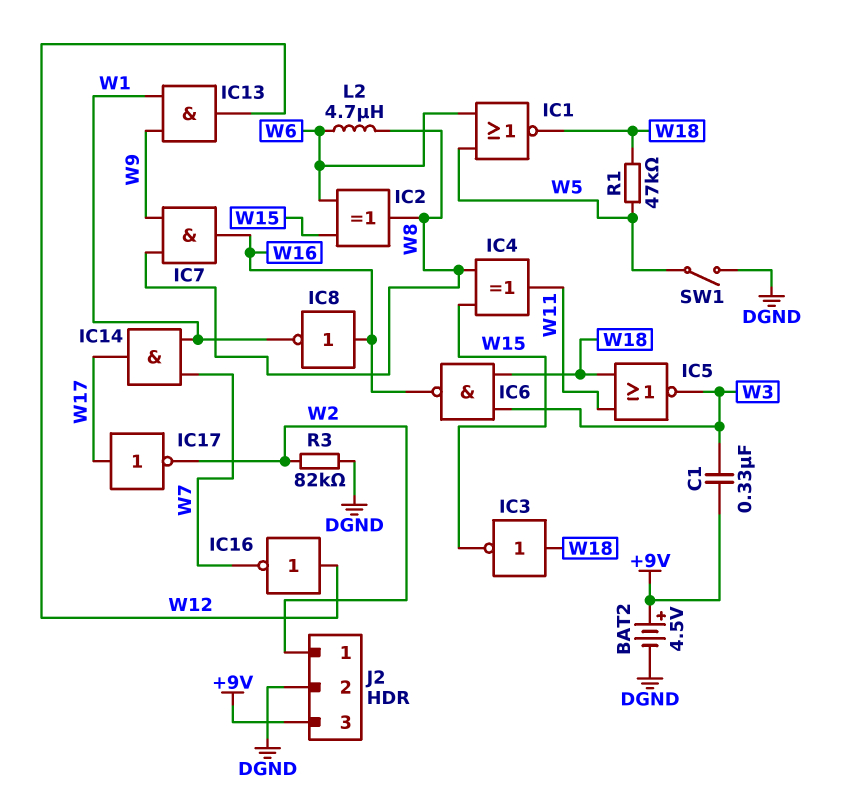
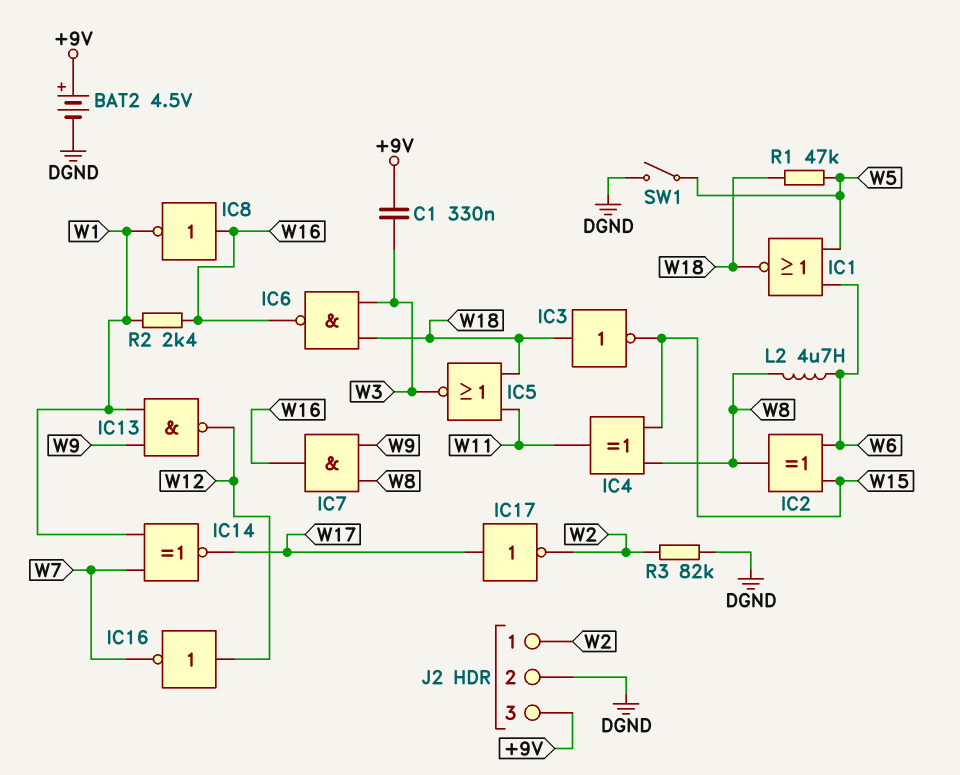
IC13: AND (in W1, in W9, out W12) -> NAND (in W1, in W9, out W12)
IC14: AND (in W1, in W7, out W17) -> XNOR (in W1, in W7, out W17)
R2: none -> 2.4k (W1, W16)

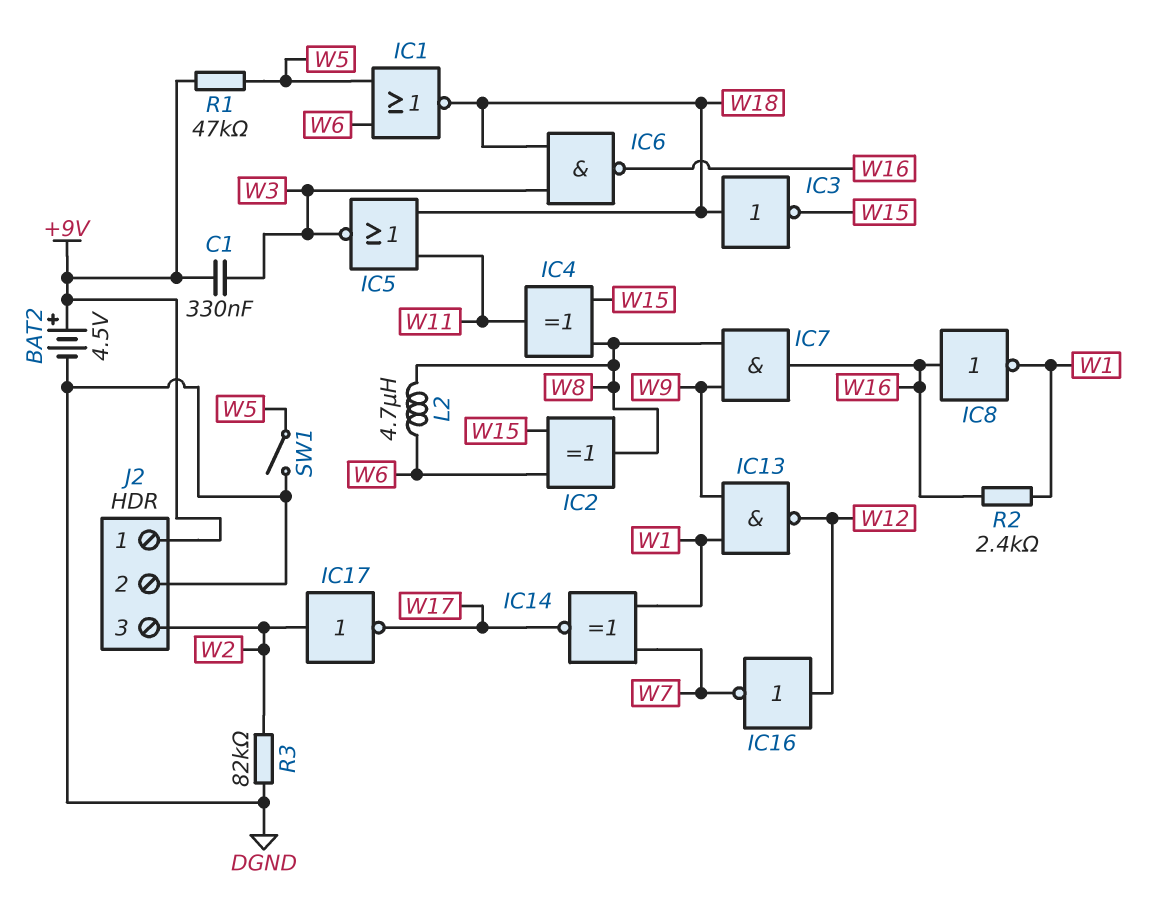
IC17: NOT (in W17, out W2) -> NOT (in W2, out W17)
J2 pin 1: W2 -> +9V
J2 pin 3: +9V -> W2
R1: 47k (W5, W18) -> 47k (+9V, W5)

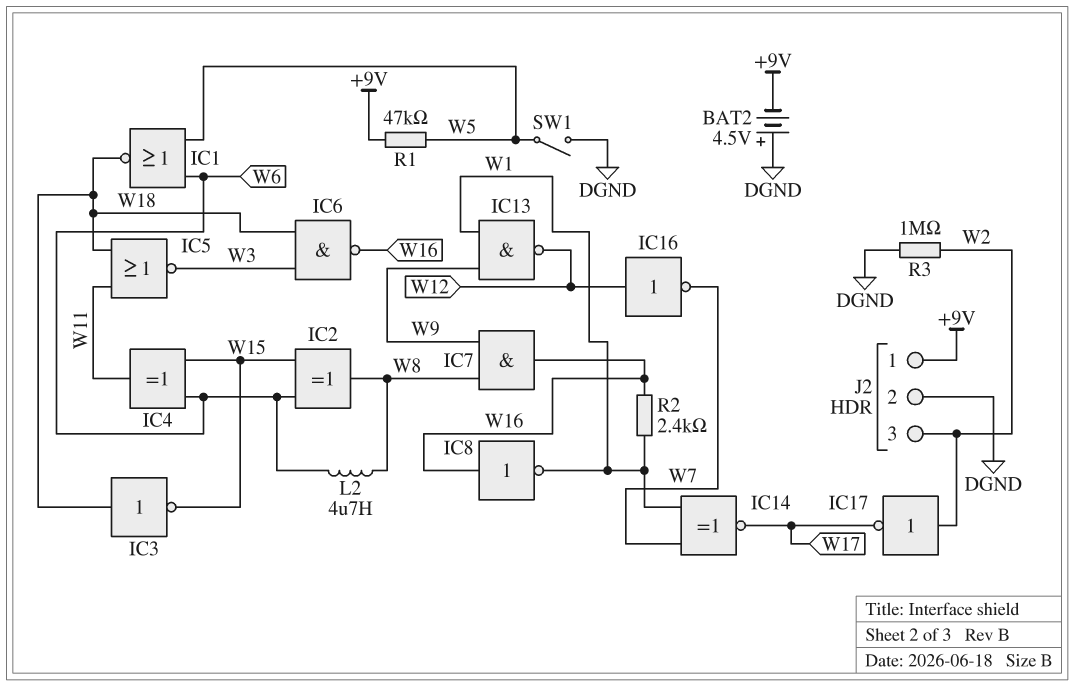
BAT2: 4.5V (plus +9V, minus DGND) -> 4.5V (plus DGND, minus +9V)
C1: 330nF (+9V, W3) -> none
IC4: XOR (in W8, in W15, out W11) -> XOR (in W6, in W15, out W11)
R3: 82k (DGND, W2) -> 1M (DGND, W2)

